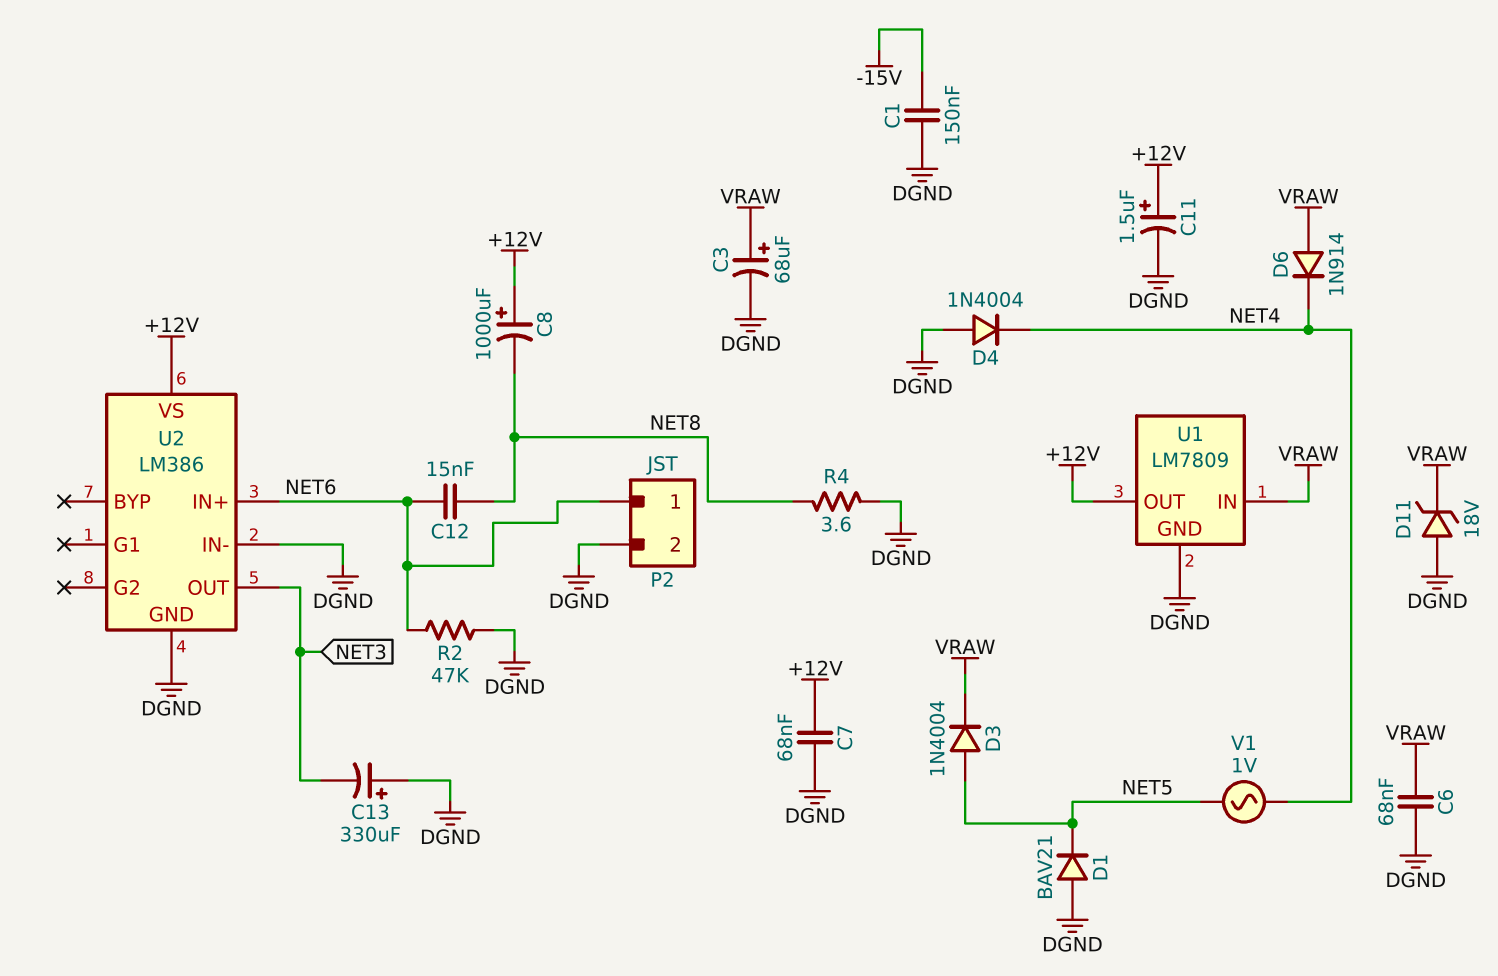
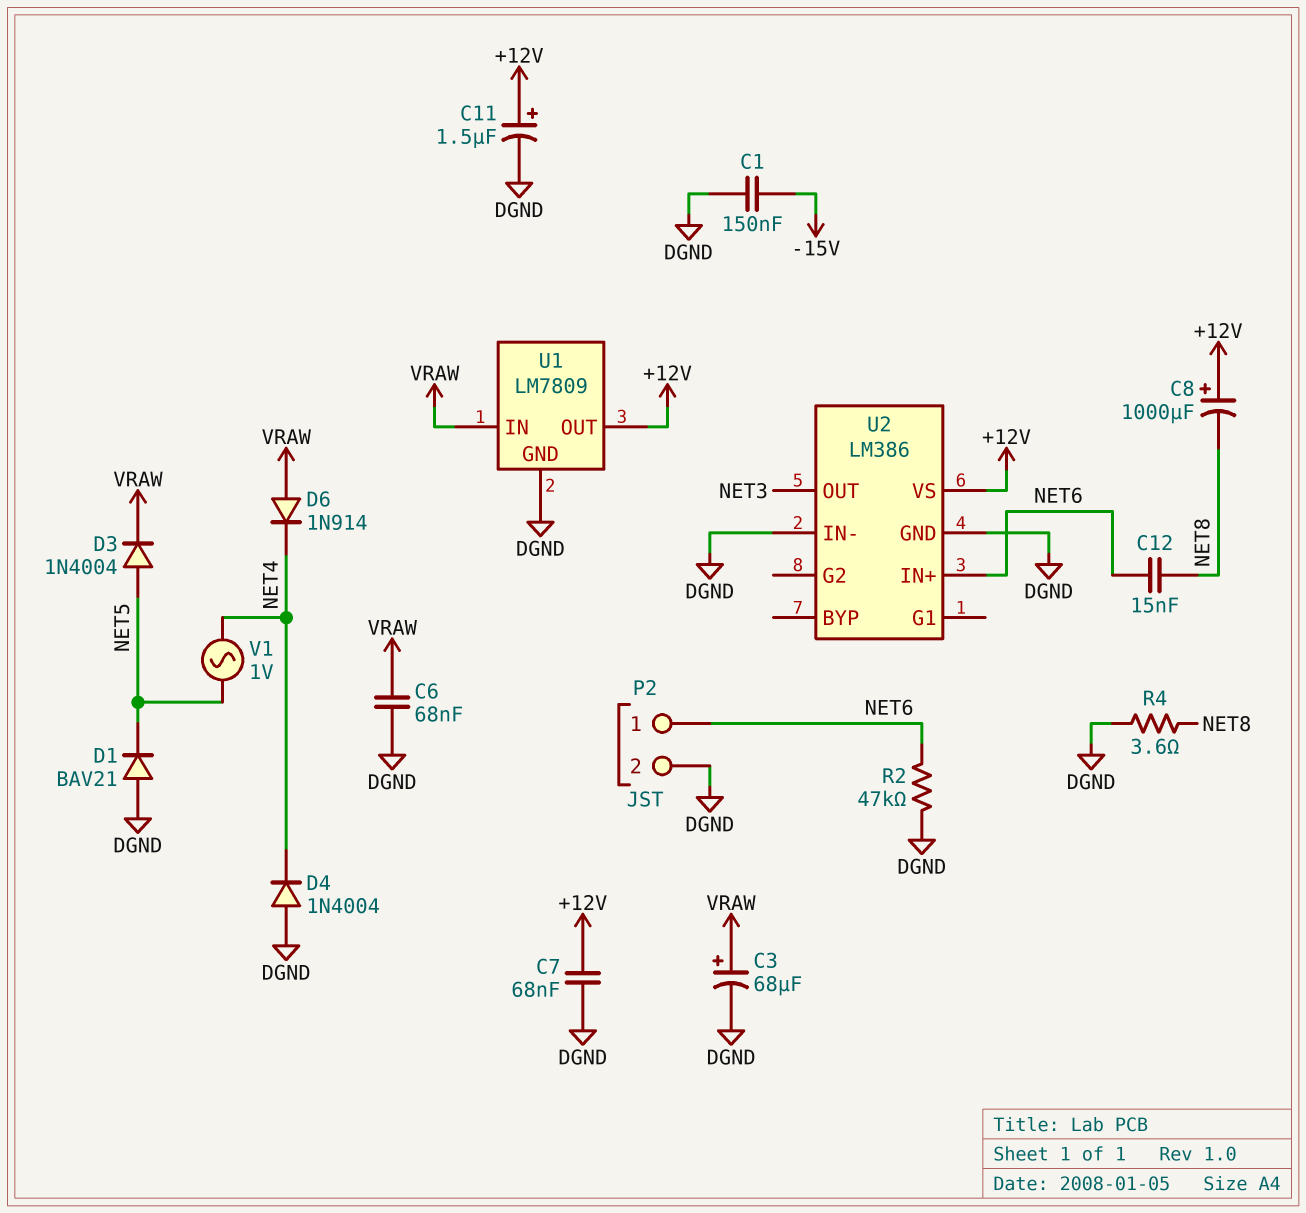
C13: 330uF (plus DGND, minus NET3) -> none
D11: zener 18V (A DGND, K VRAW) -> none

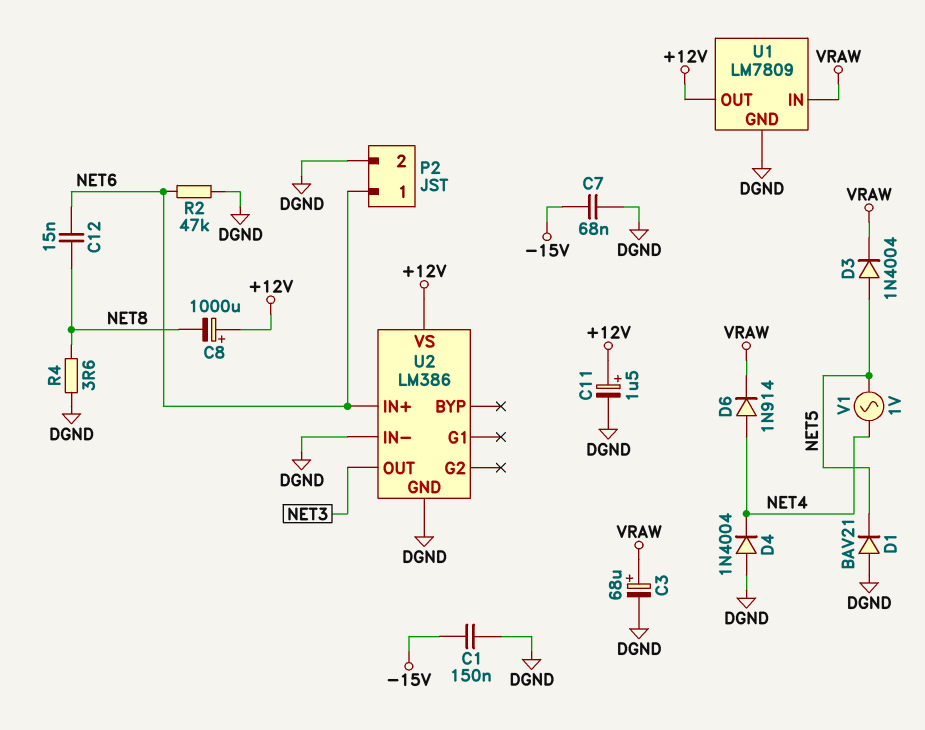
C6: 68nF (DGND, VRAW) -> none
C7: 68nF (+12V, DGND) -> 68nF (-15V, DGND)
D6: diode 1N914 (A VRAW, K NET4) -> diode 1N914 (A NET4, K VRAW)

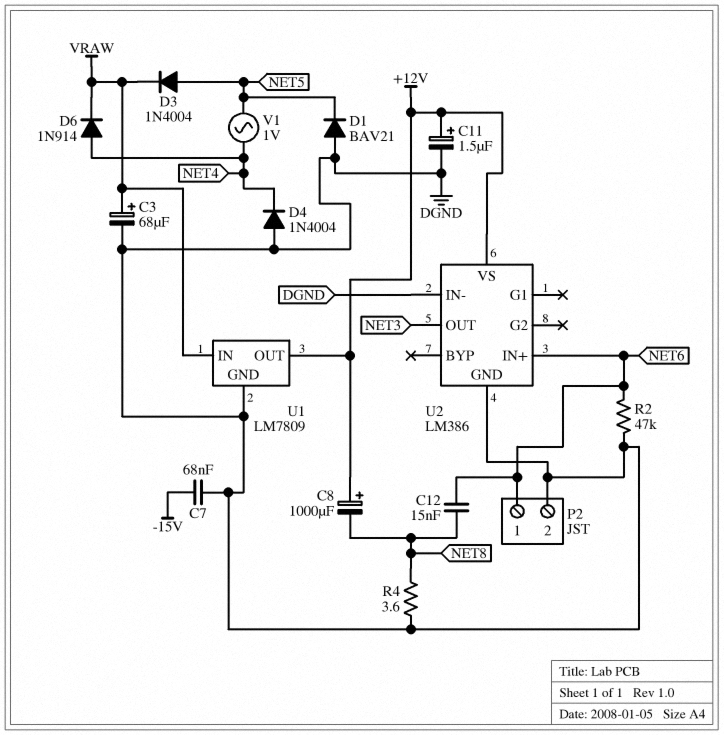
C1: 150nF (-15V, DGND) -> none

